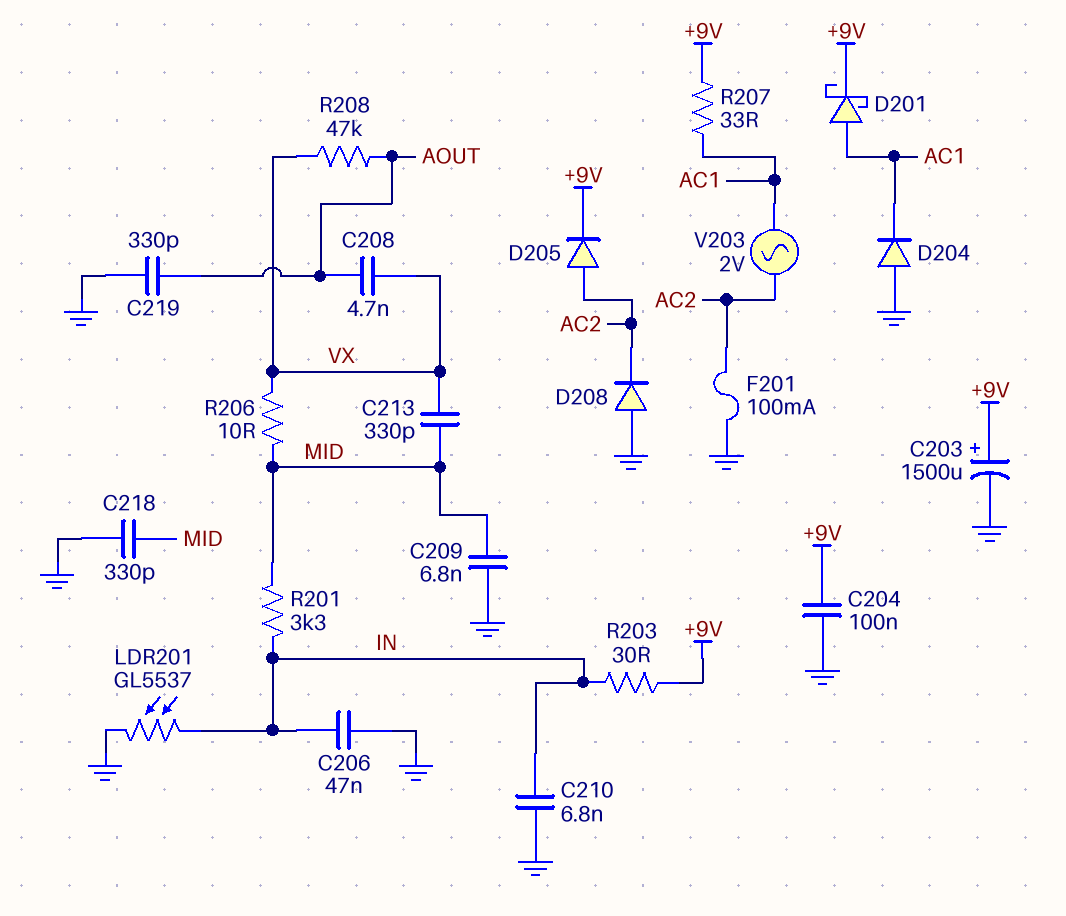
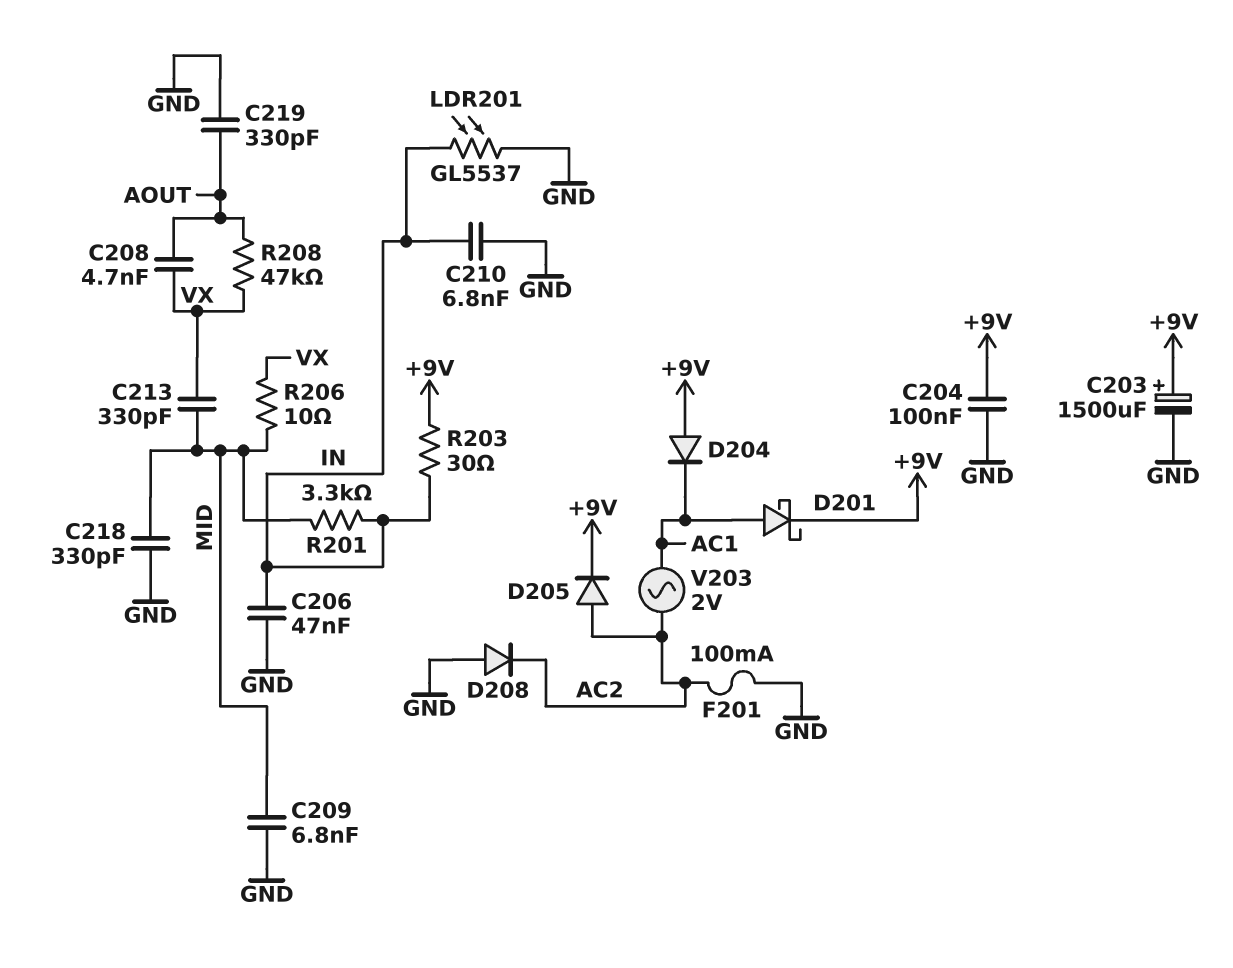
D204: diode (A GND, K AC1) -> diode (A +9V, K AC1)
R207: 33 (+9V, AC1) -> none

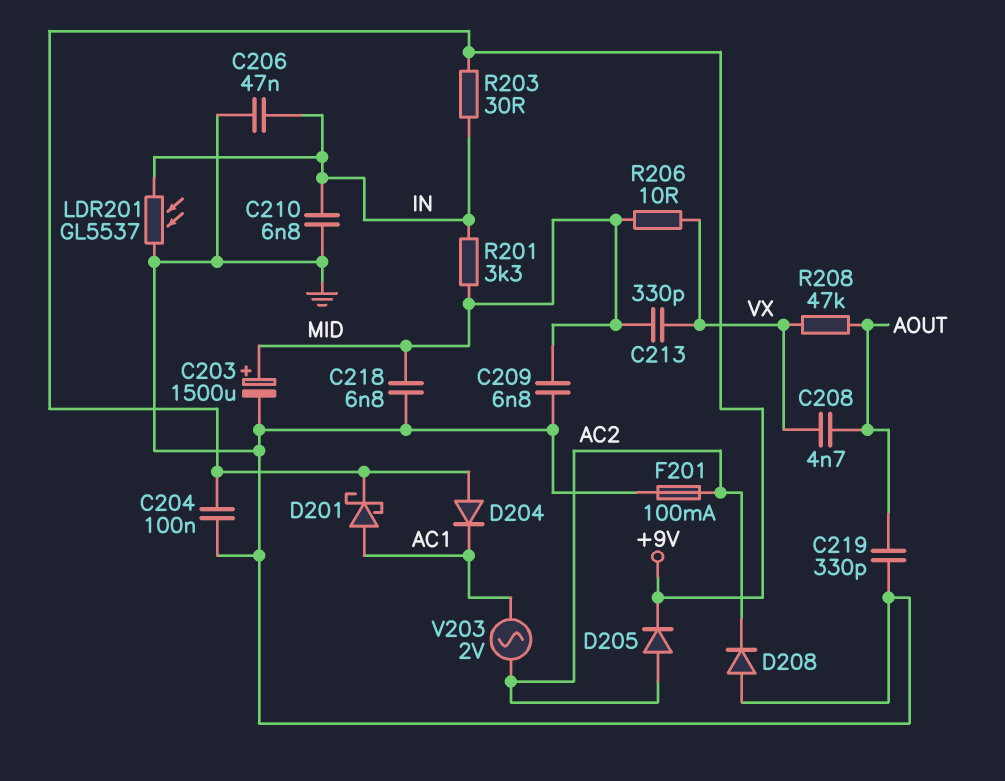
C203: 1500uF (plus +9V, minus GND) -> 1500uF (plus MID, minus GND)
C218: 330pF (GND, MID) -> 6.8nF (GND, MID)

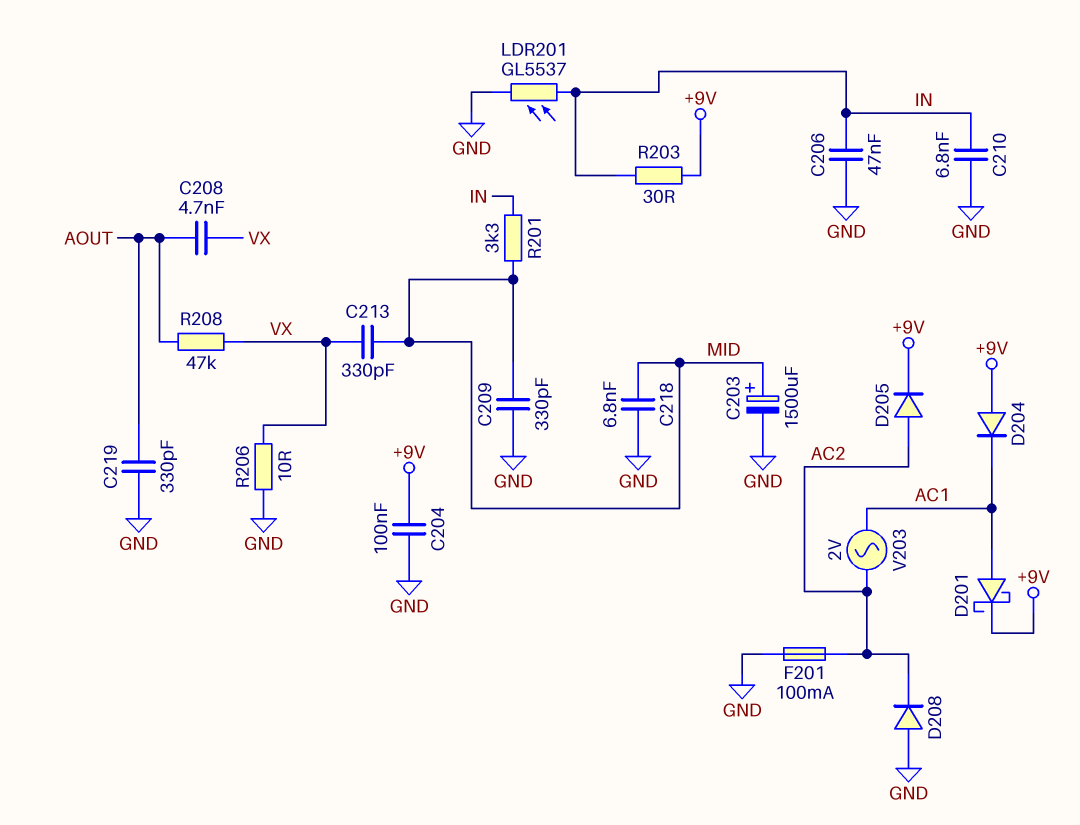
C209: 6.8nF (GND, MID) -> 330pF (GND, MID)
R206: 10 (MID, VX) -> 10 (GND, VX)

